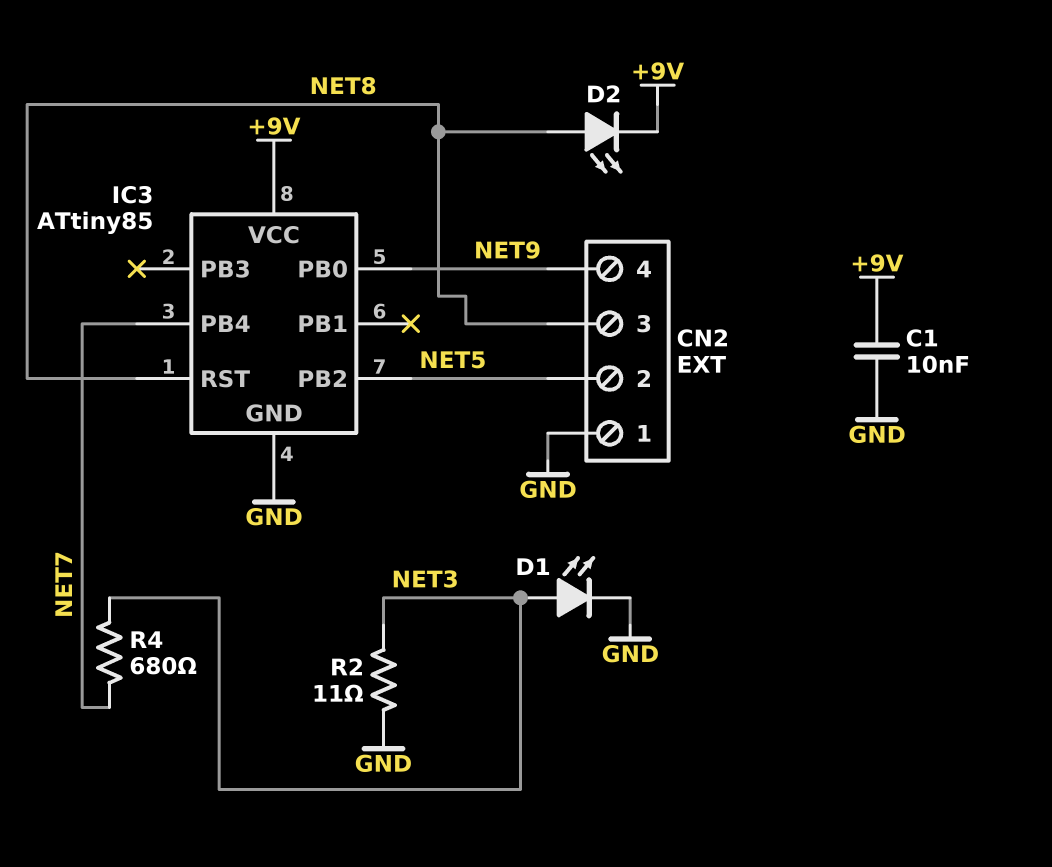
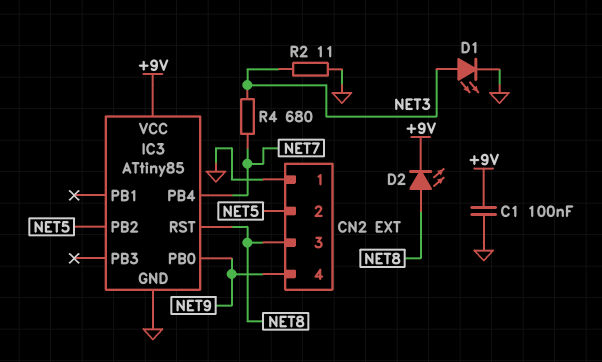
C1: 10nF (+9V, GND) -> 100nF (+9V, GND)

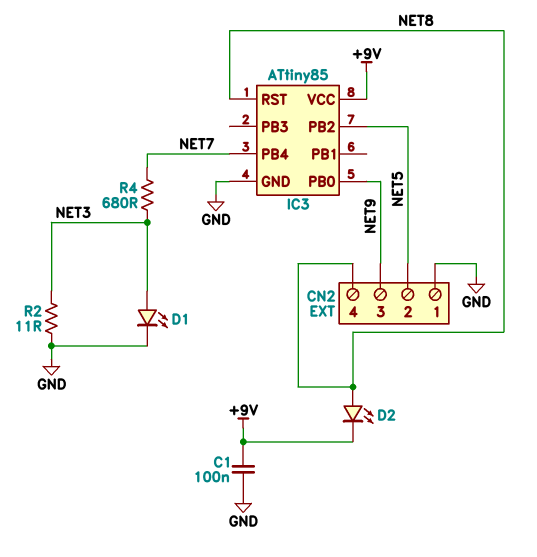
CN2 pin 3: NET8 -> NET9
CN2 pin 4: NET9 -> NET8

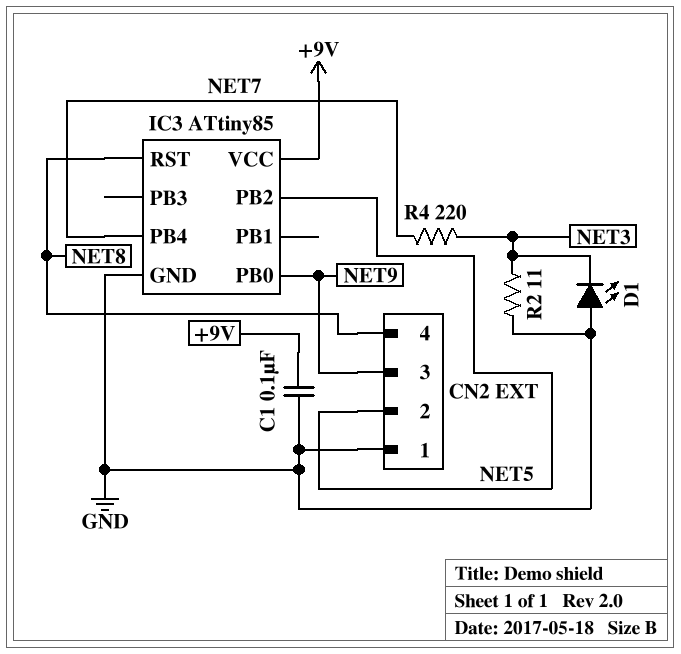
D1: LED (A NET3, K GND) -> LED (A GND, K NET3)
D2: LED (A NET8, K +9V) -> none
R4: 680 (NET3, NET7) -> 220 (NET3, NET7)

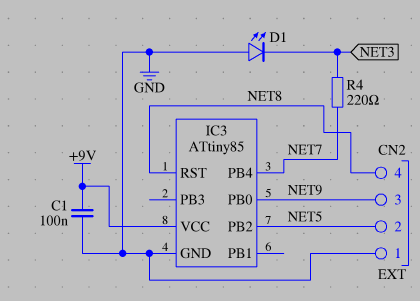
R2: 11 (GND, NET3) -> none

